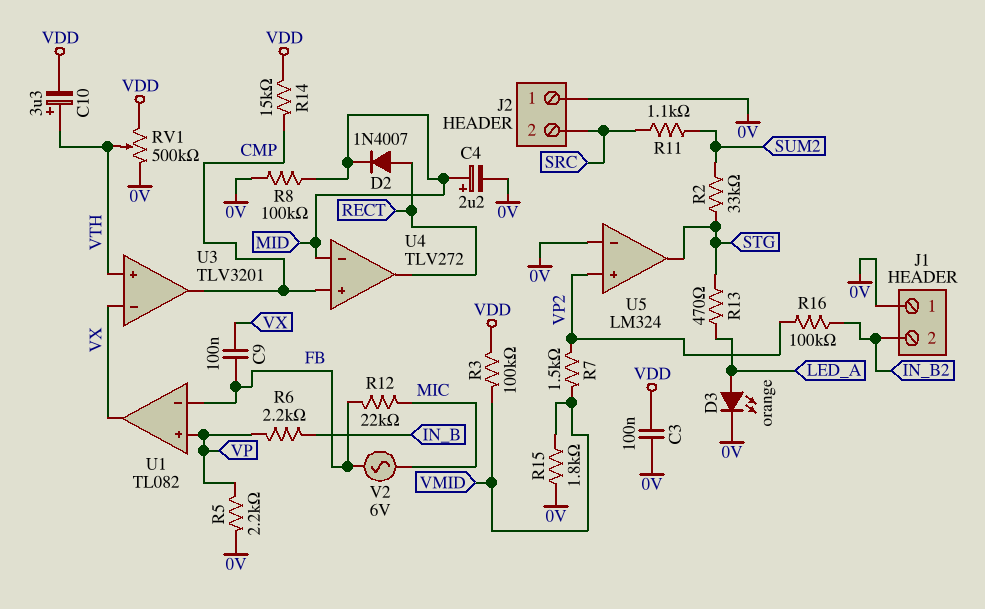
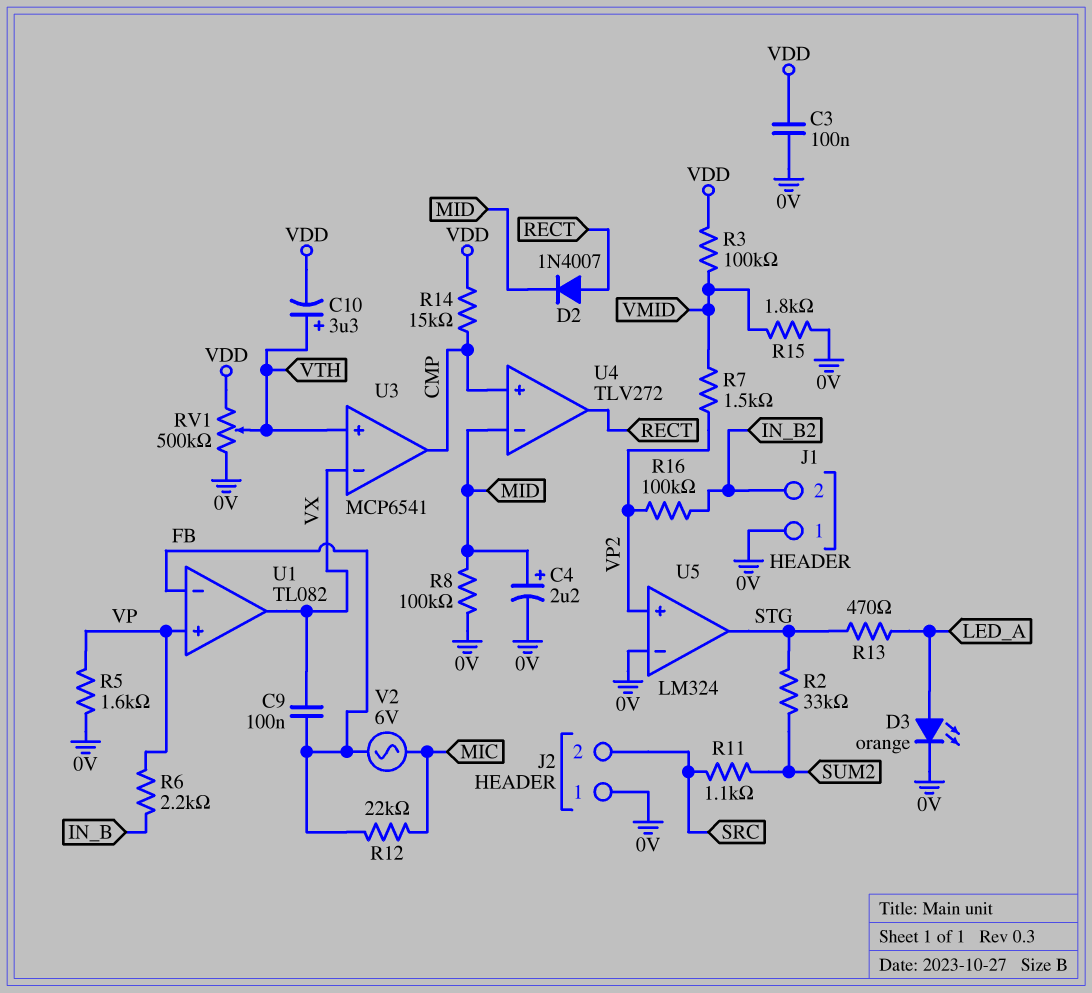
R5: 2.2k (0V, VP) -> 1.6k (0V, VP)
U3: TLV3201 -> MCP6541

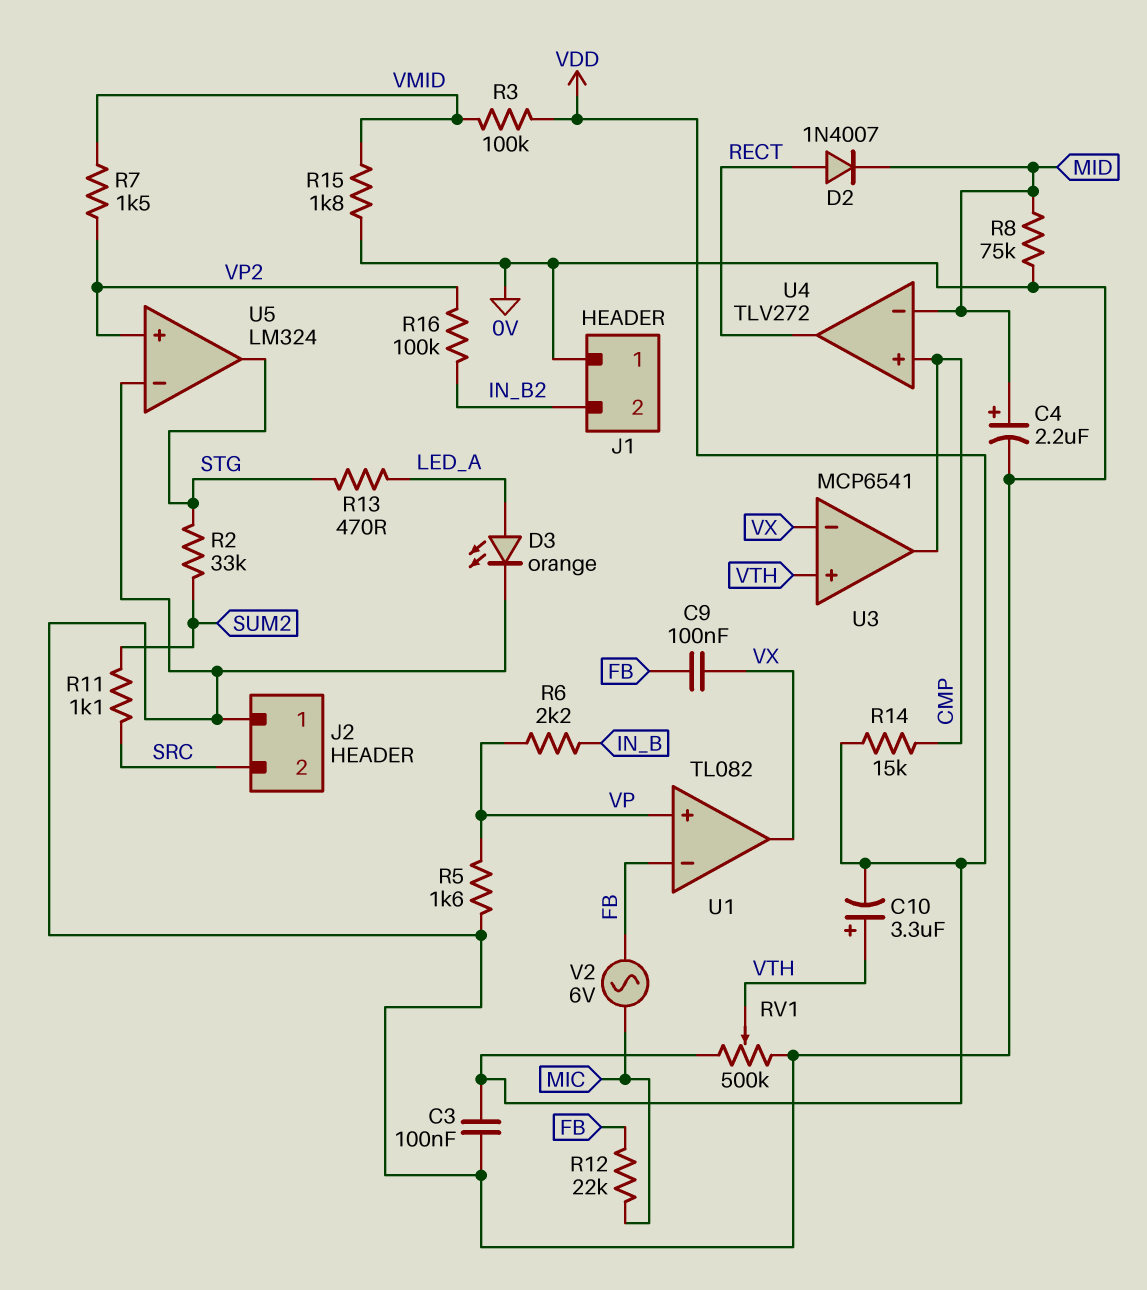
R8: 100k (0V, MID) -> 75k (0V, MID)

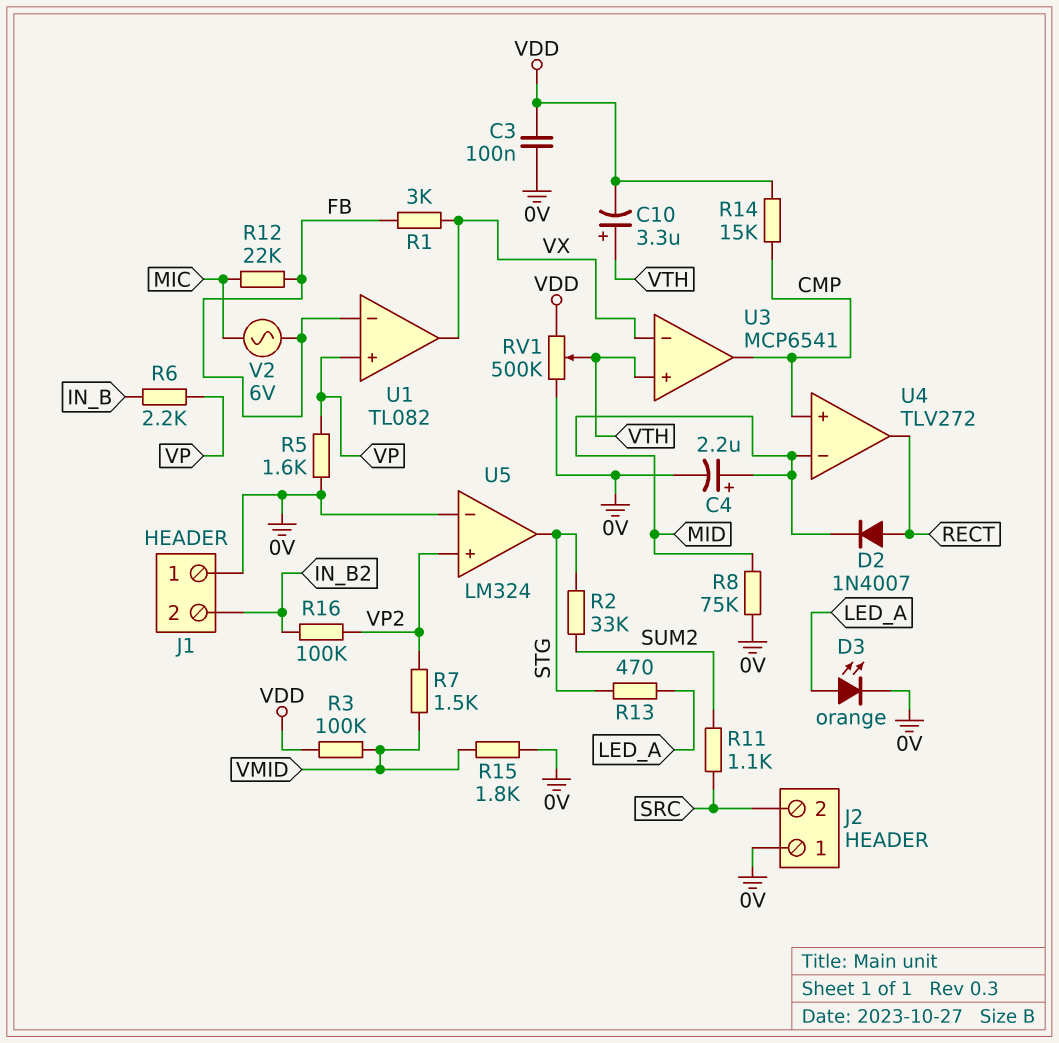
C9: 100nF (FB, VX) -> none
R1: none -> 3k (FB, VX)

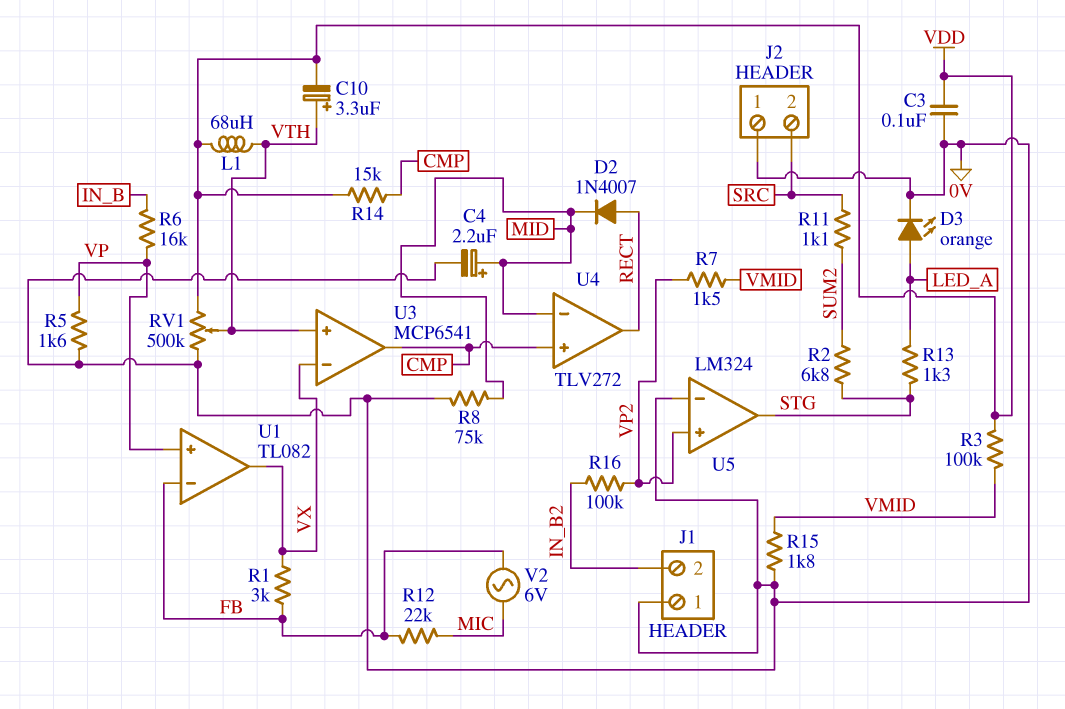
L1: none -> 68uH (VDD, VTH)
R2: 33k (STG, SUM2) -> 6.8k (STG, SUM2)
R6: 2.2k (IN_B, VP) -> 16k (IN_B, VP)
R13: 470 (LED_A, STG) -> 1.3k (LED_A, STG)

